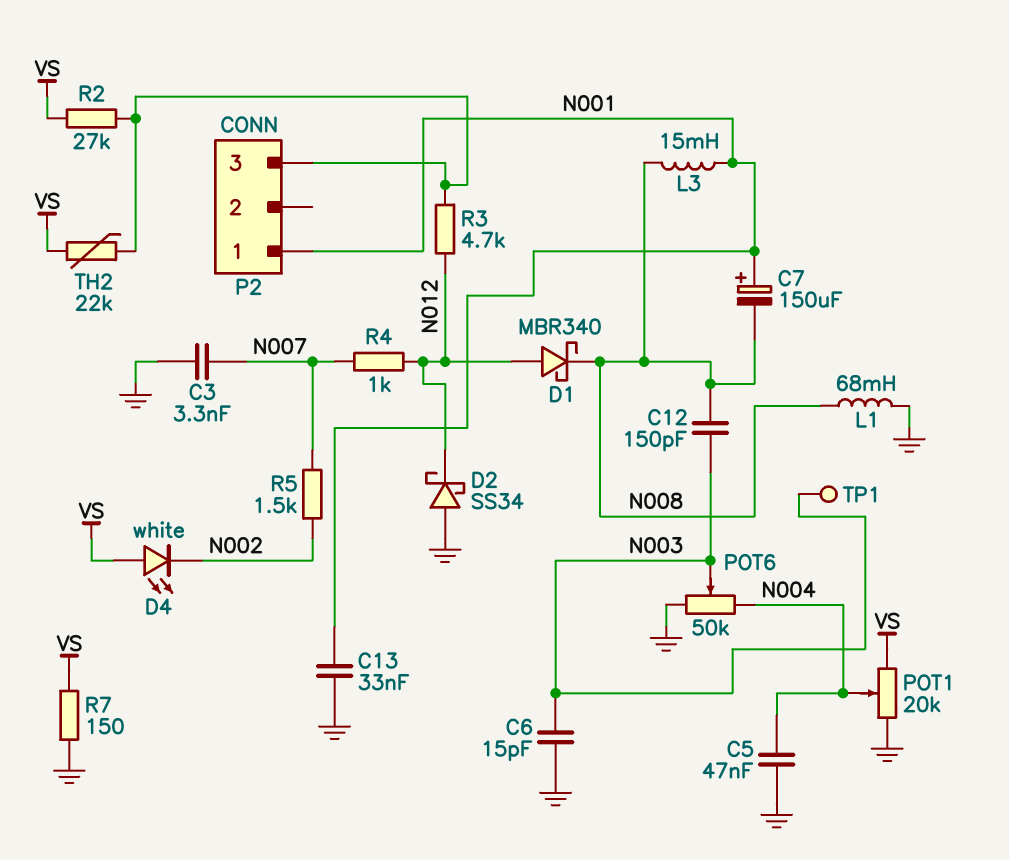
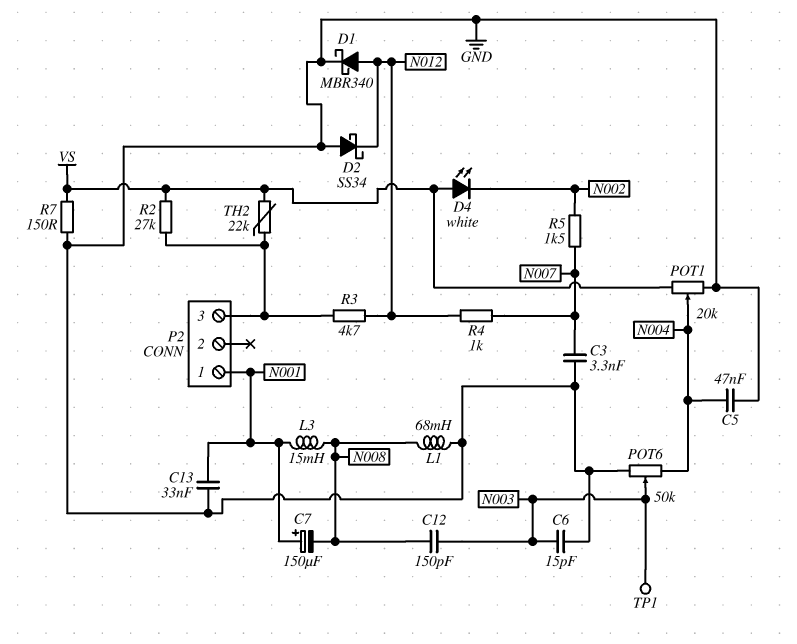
D1: schottky MBR340 (A N012, K N008) -> schottky MBR340 (A N012, K GND)

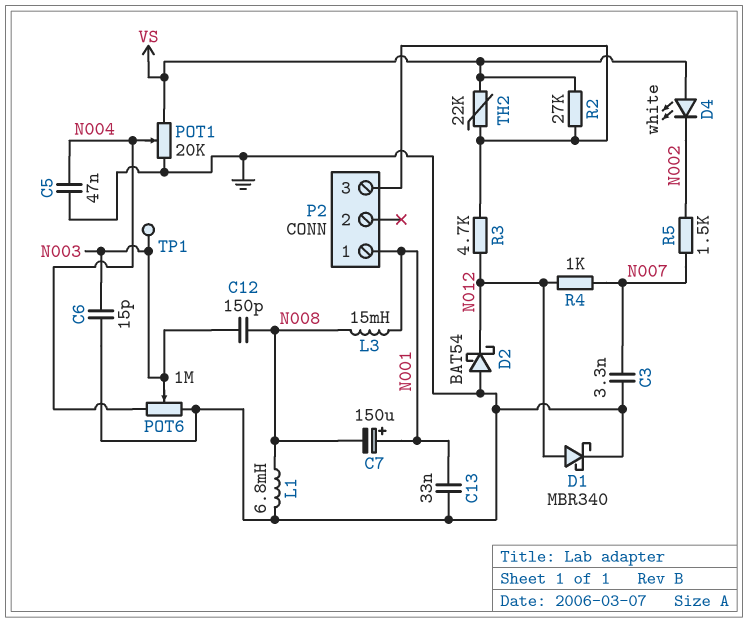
D2: schottky SS34 (A GND, K N012) -> schottky BAT54 (A GND, K N012)
L1: 68mH (GND, N008) -> 6.8mH (GND, N008)
POT6: 50k (GND, N004, wiper N003) -> 1M (GND, N004, wiper N003)
R7: 150 (GND, VS) -> none

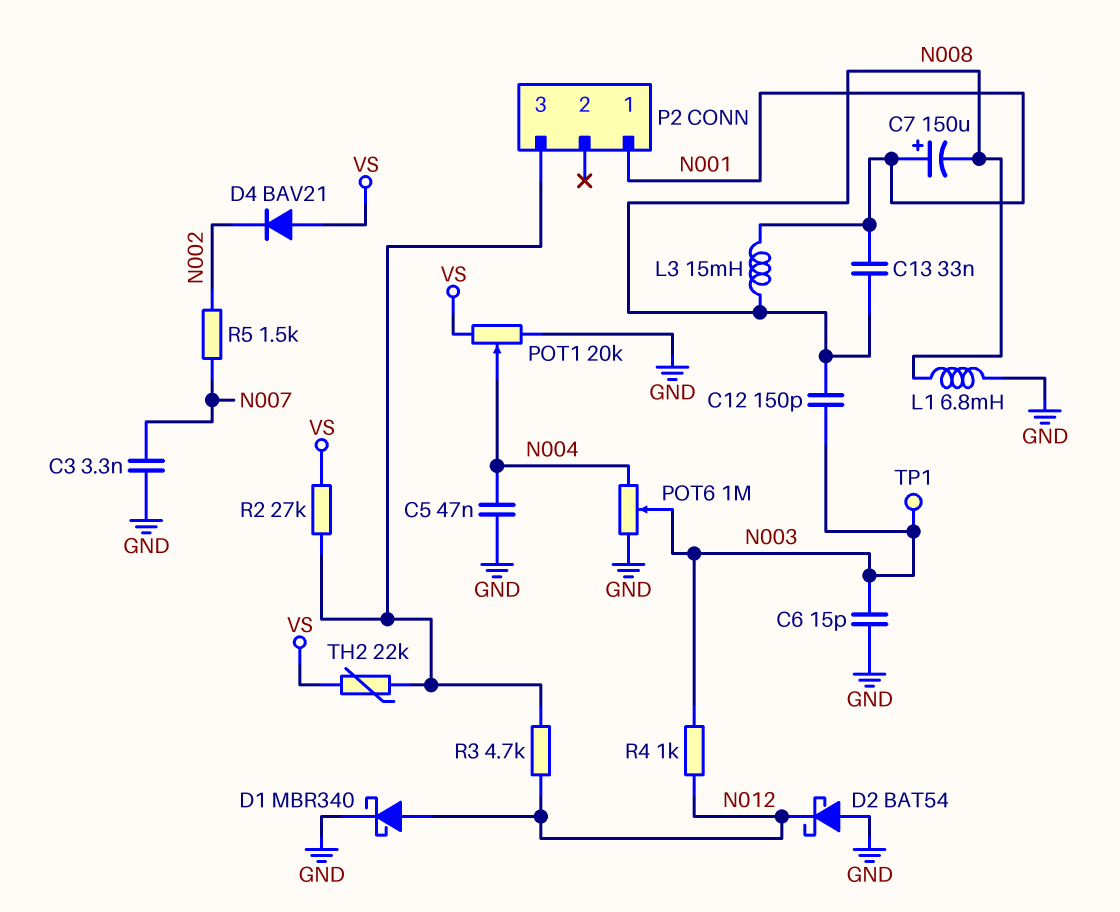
C13: 33nF (GND, N001) -> 33nF (N001, N008)
D4: LED white (A VS, K N002) -> diode BAV21 (A VS, K N002)
R4: 1k (N007, N012) -> 1k (N003, N012)

